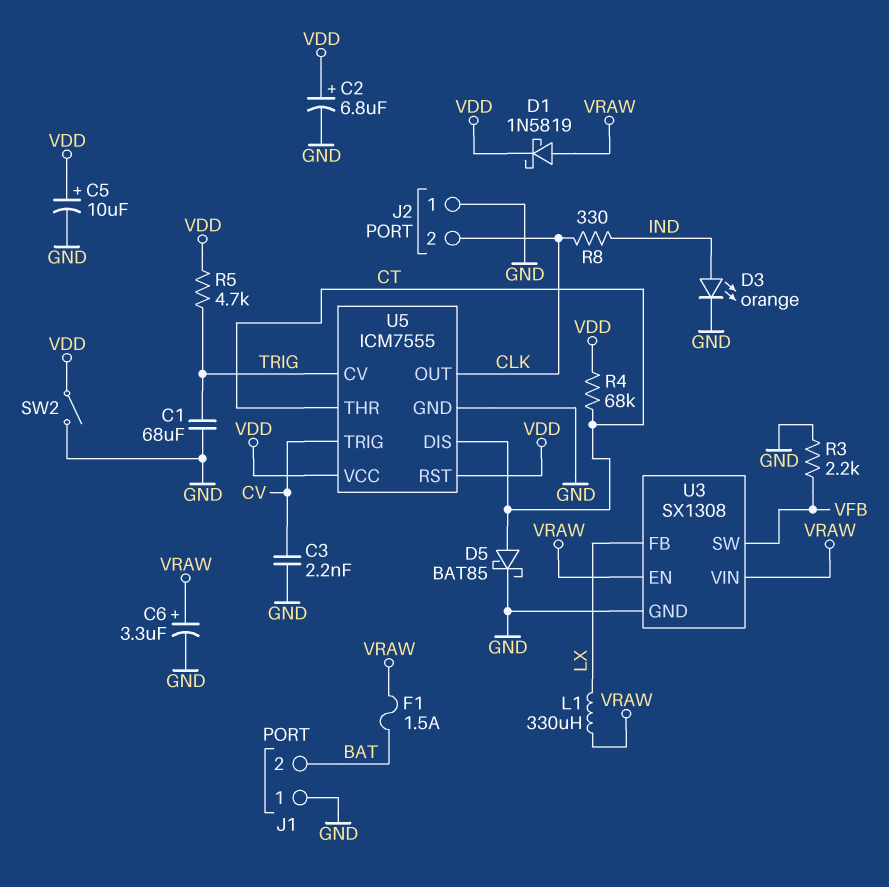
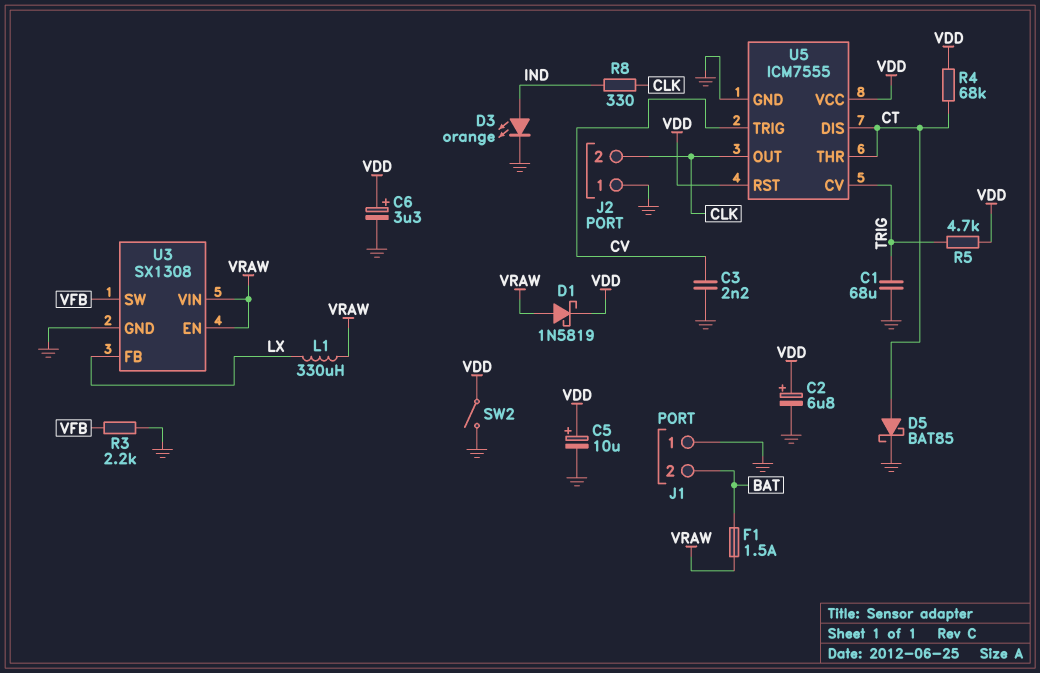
C6: 3.3uF (plus VRAW, minus GND) -> 3.3uF (plus VDD, minus GND)

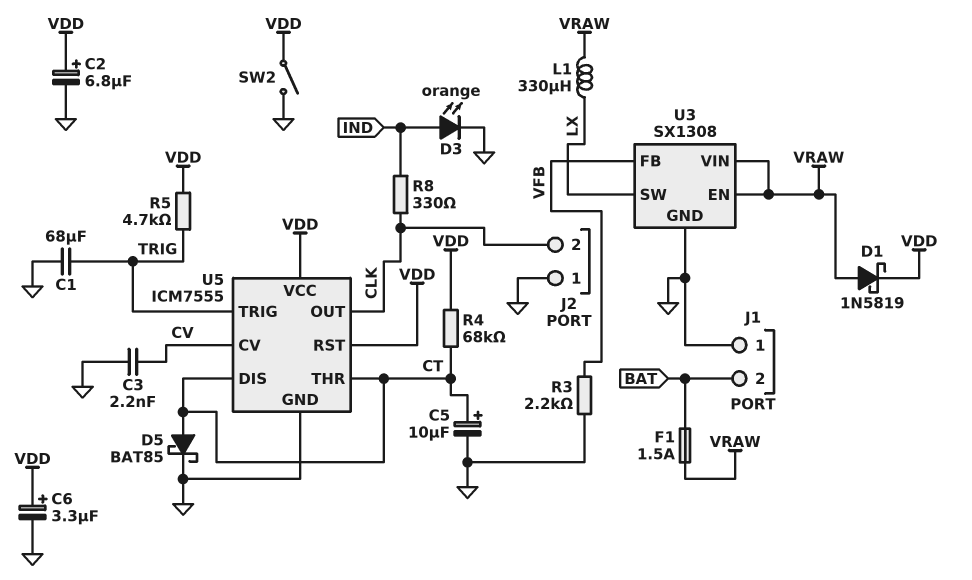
C5: 10uF (plus VDD, minus GND) -> 10uF (plus CT, minus GND)
U3 pin FB: LX -> VFB
U3 pin SW: VFB -> LX
U5 pin CV: TRIG -> CV
U5 pin TRIG: CV -> TRIG

